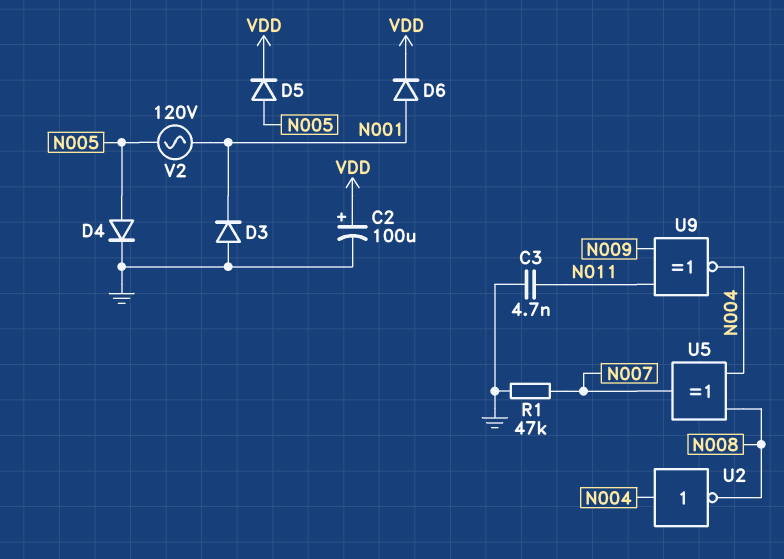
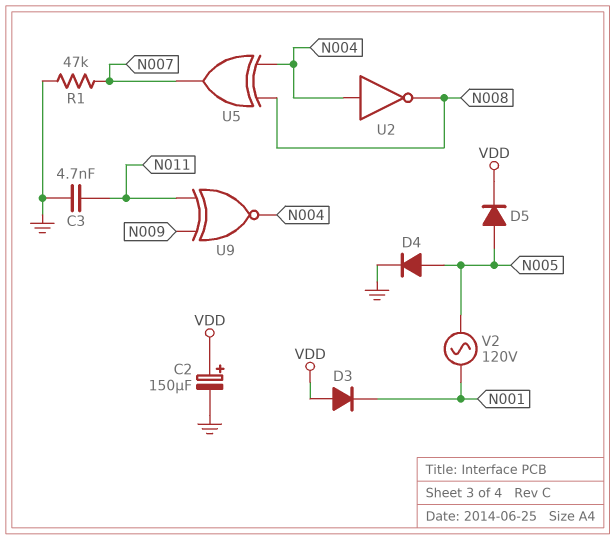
C2: 100uF (plus VDD, minus GND) -> 150uF (plus VDD, minus GND)
D3: diode (A GND, K N001) -> diode (A VDD, K N001)
D6: diode (A N001, K VDD) -> none

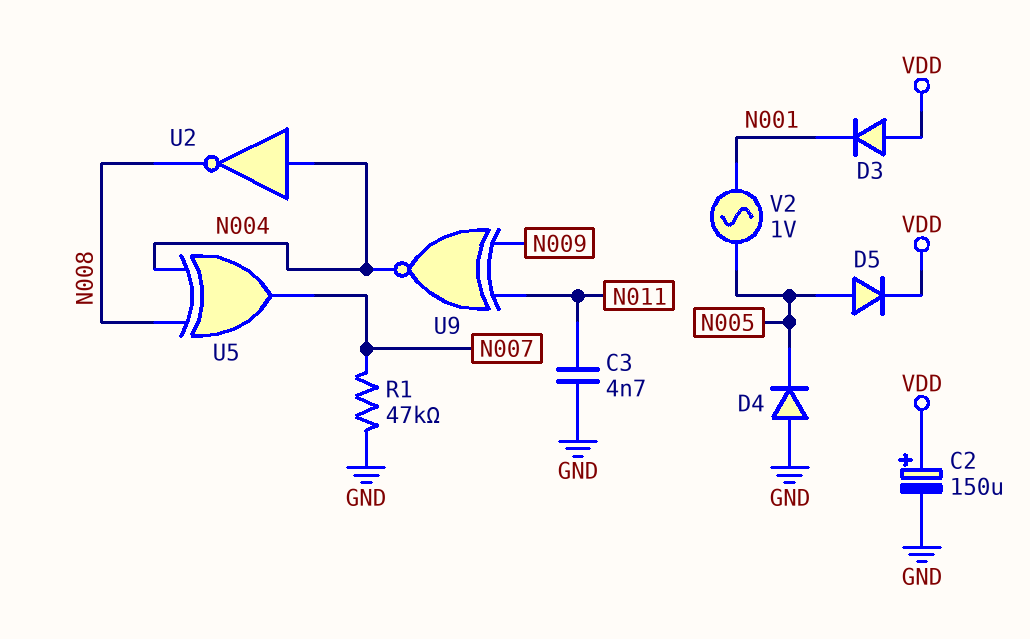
D4: diode (A N005, K GND) -> diode (A GND, K N005)
V2: AC 120V (N001, N005) -> AC 1V (N001, N005)

